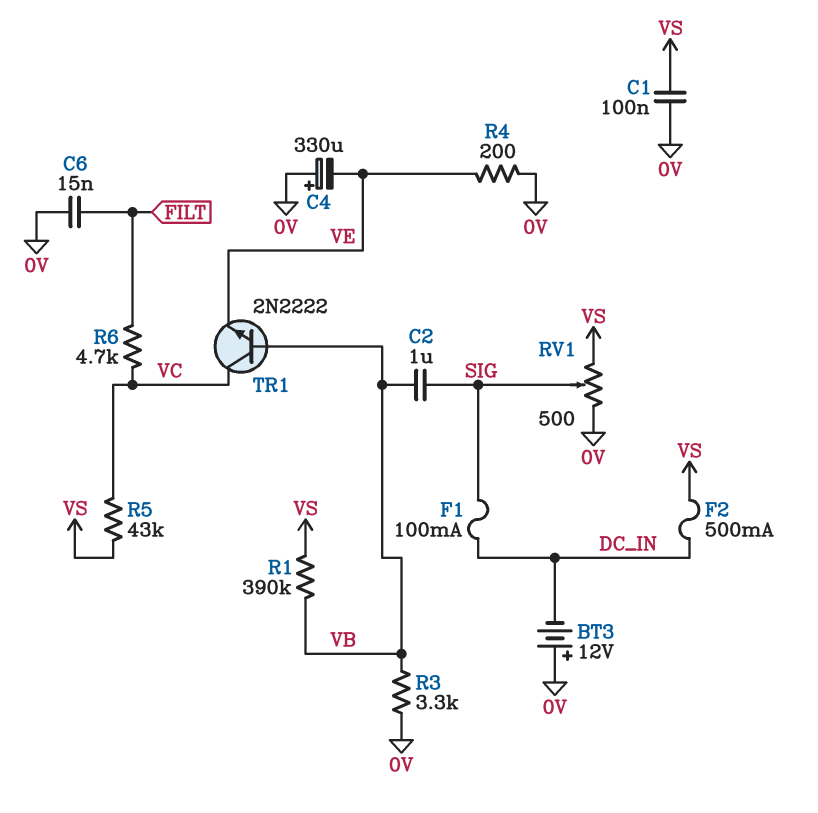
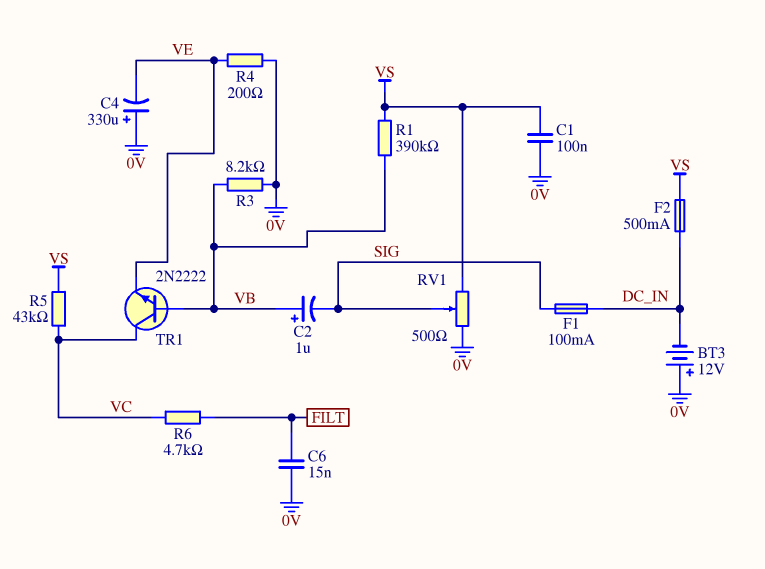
C2: 1uF (SIG, VB) -> 1uF (plus VB, minus SIG)
R3: 3.3k (0V, VB) -> 8.2k (0V, VB)

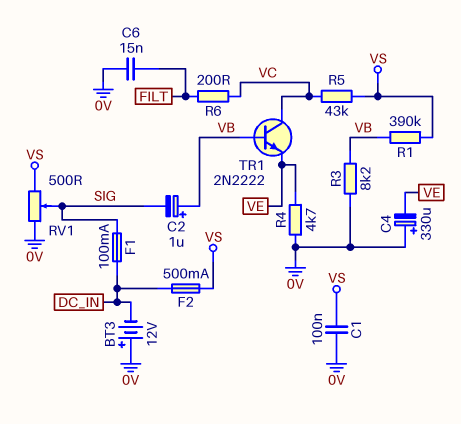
R4: 200 (0V, VE) -> 4.7k (0V, VE)
R6: 4.7k (FILT, VC) -> 200 (FILT, VC)

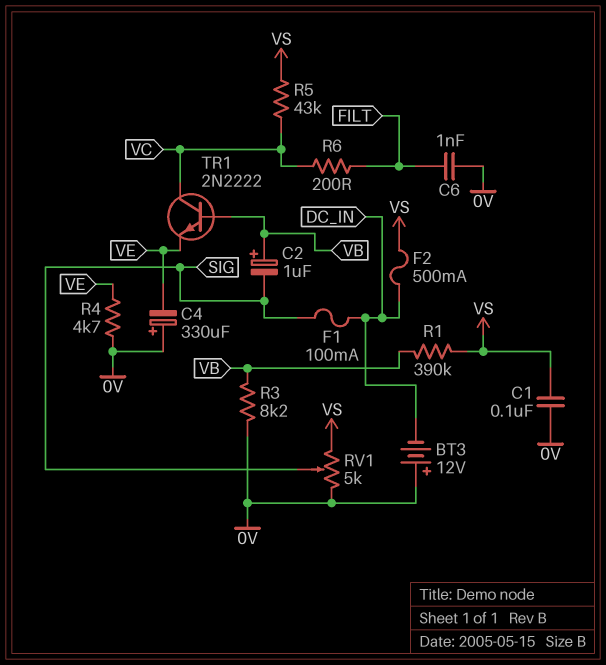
C6: 15nF (0V, FILT) -> 1nF (0V, FILT)
RV1: 500 (0V, VS, wiper SIG) -> 5k (0V, VS, wiper SIG)

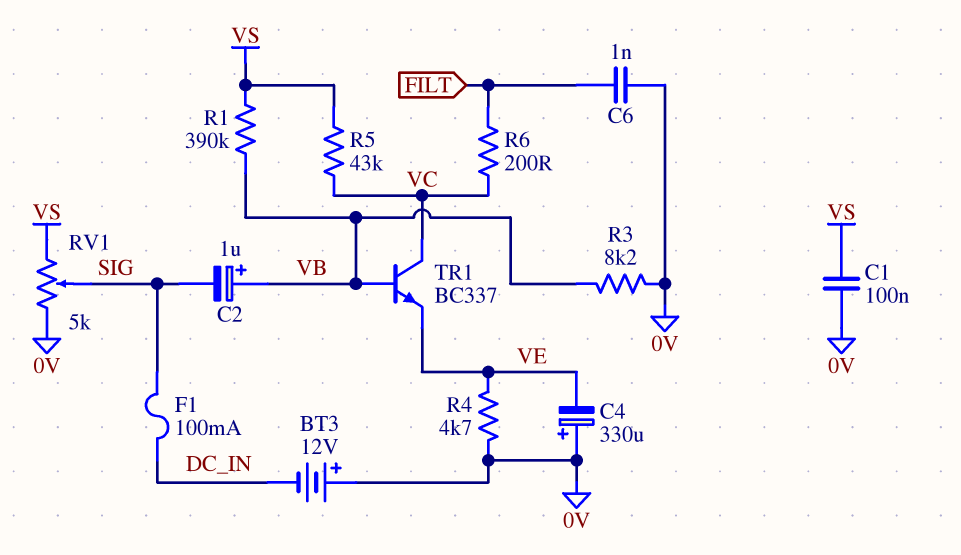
F2: 500mA (DC_IN, VS) -> none
TR1: NPN 2N2222 (B VB, C VC, E VE) -> NPN BC337 (B VB, C VC, E VE)

